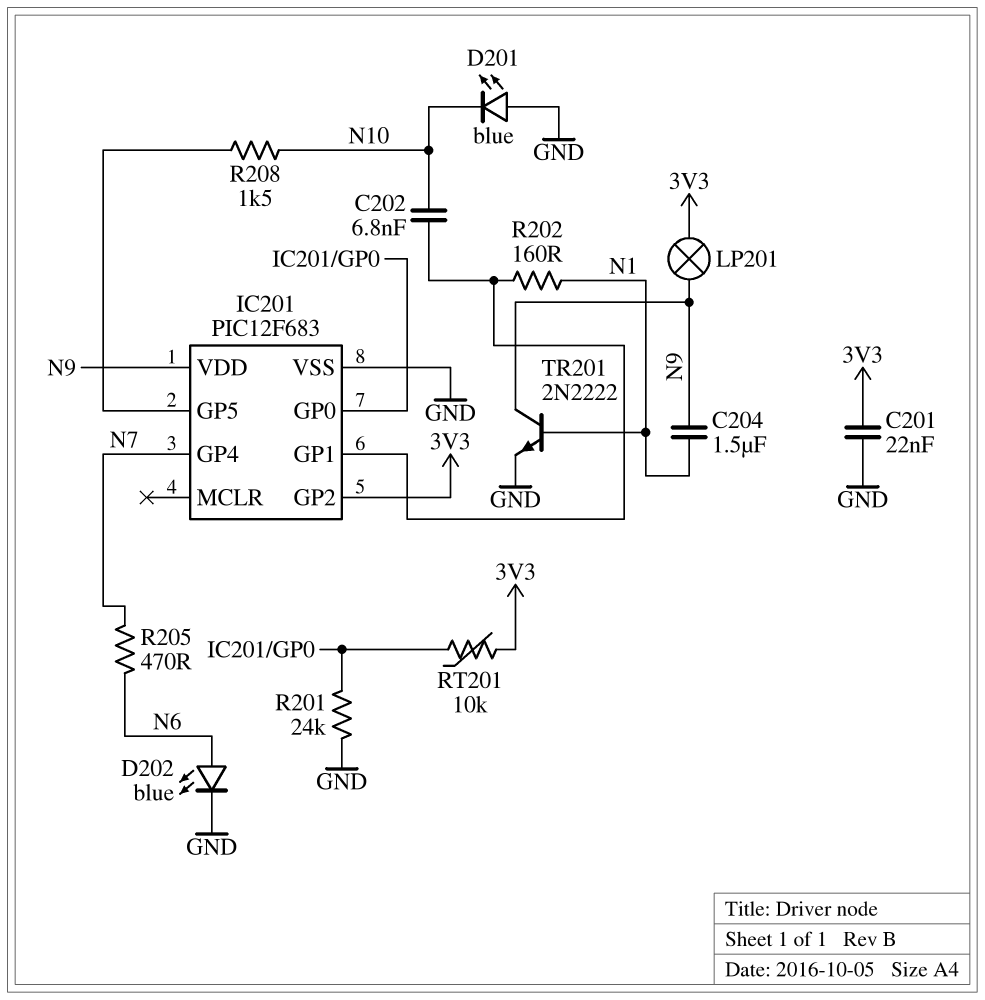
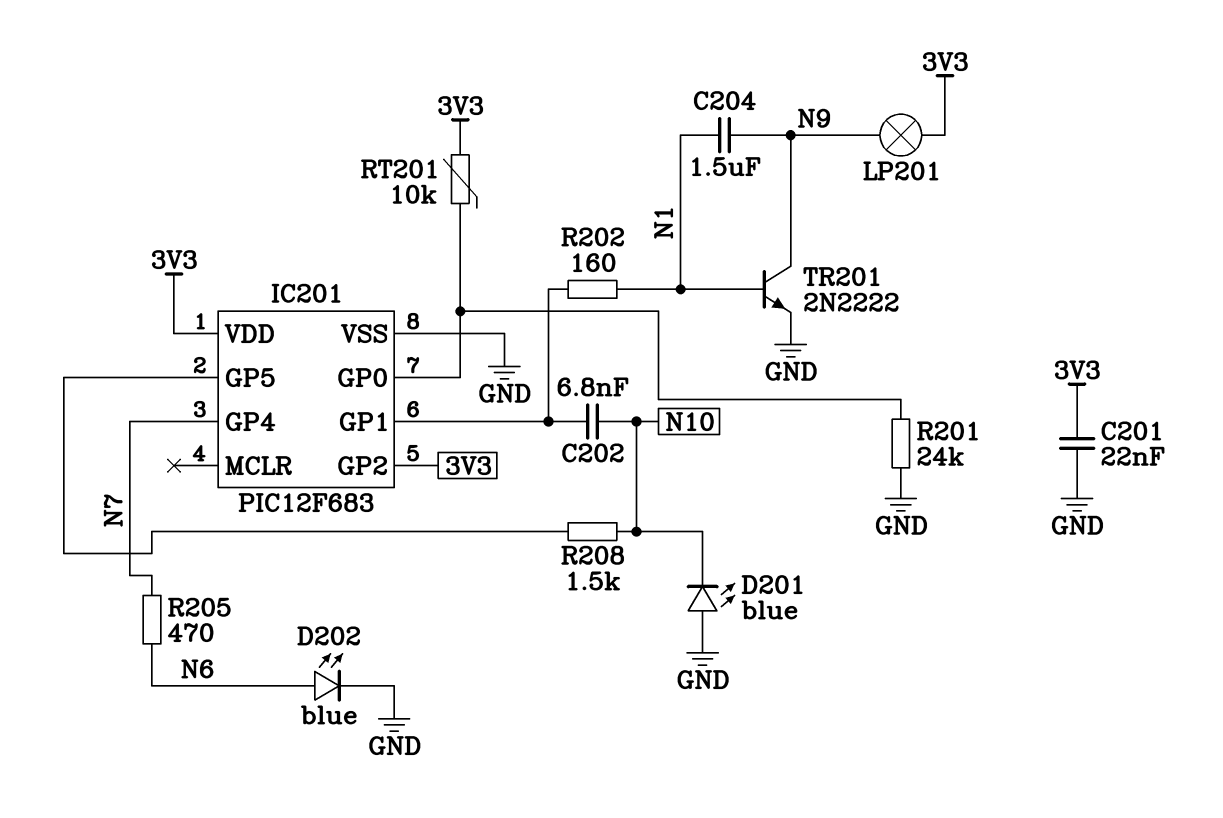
IC201 pin VDD: N9 -> 3V3

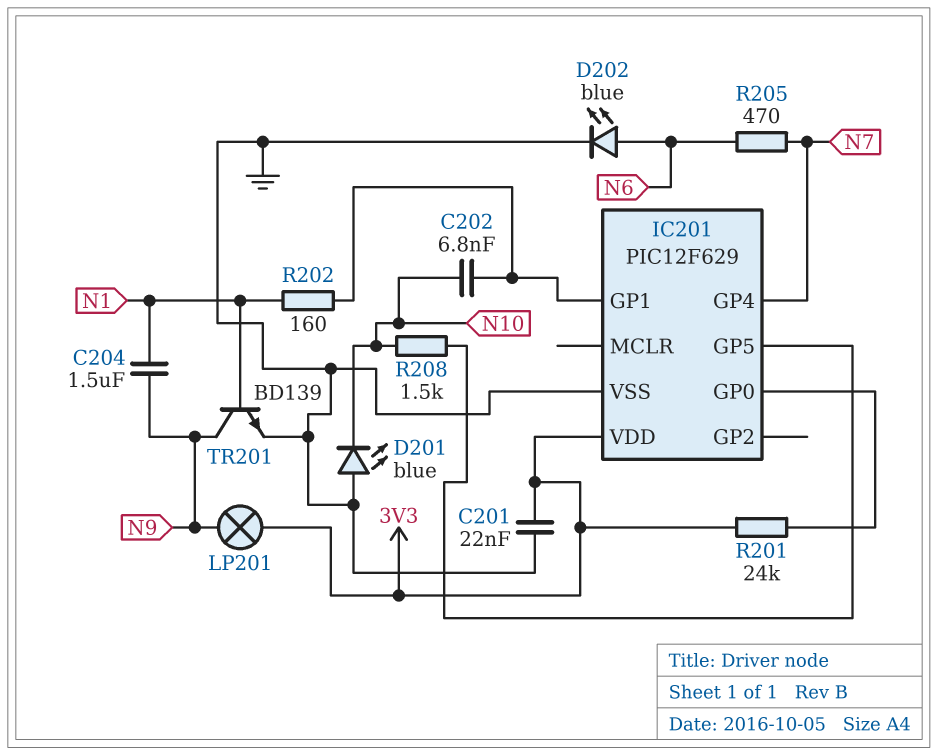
IC201: PIC12F683 -> PIC12F629
IC201 pin GP2: 3V3 -> none
R201: 24k (GND, IC201/GP0) -> 24k (3V3, IC201/GP0)
RT201: 10k (3V3, IC201/GP0) -> none
TR201: NPN 2N2222 (B N1, C N9, E GND) -> NPN BD139 (B N1, C N9, E GND)

